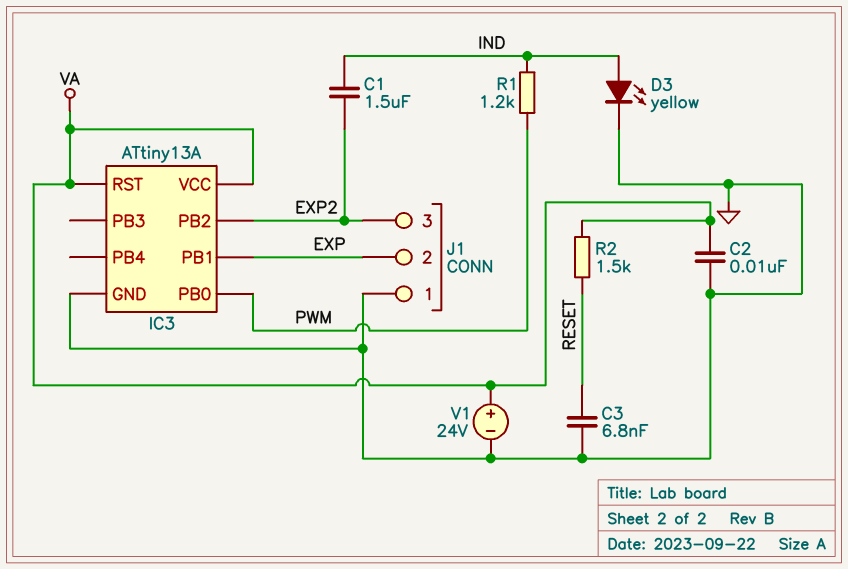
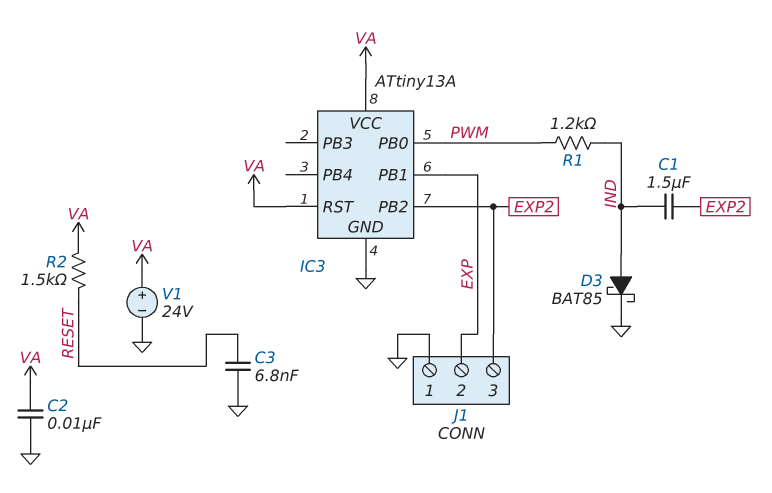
D3: LED yellow (A IND, K GND) -> schottky BAT85 (A IND, K GND)

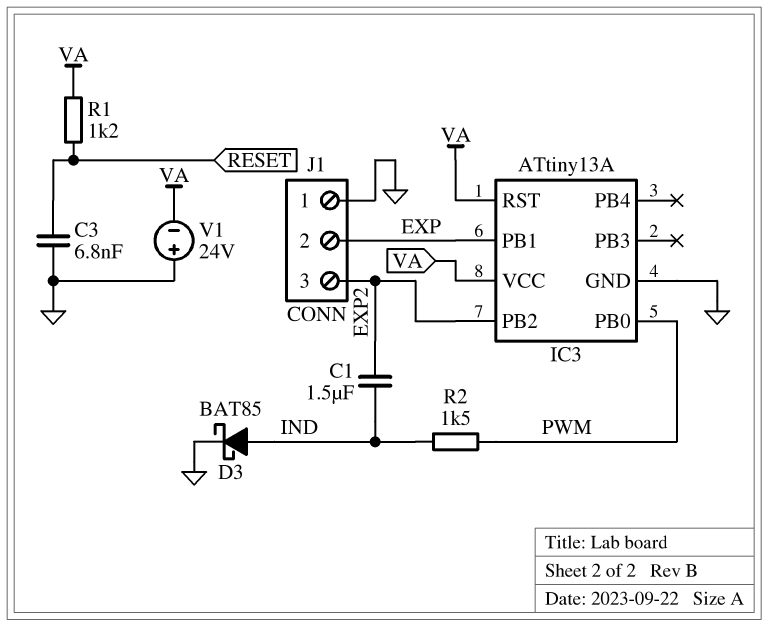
C2: 10nF (GND, VA) -> none
R1: 1.2k (IND, PWM) -> 1.2k (RESET, VA)
R2: 1.5k (RESET, VA) -> 1.5k (IND, PWM)
V1: 24V (plus VA, minus GND) -> 24V (plus GND, minus VA)

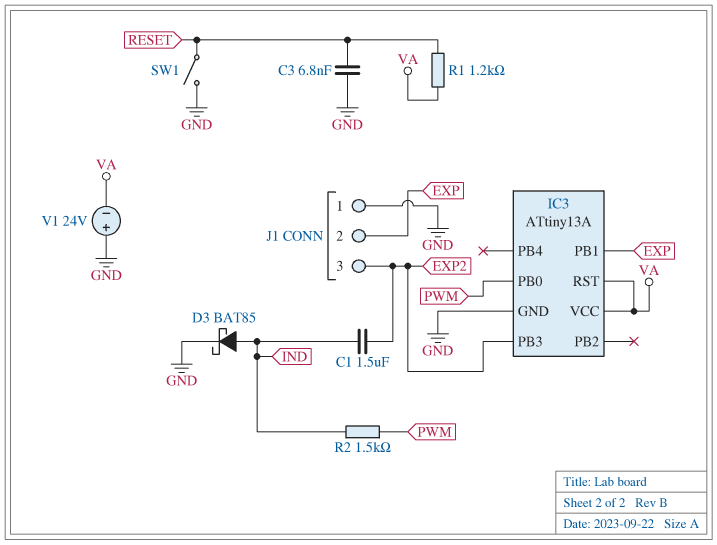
IC3 pin PB2: EXP2 -> none
IC3 pin PB3: none -> EXP2
SW1: none -> switch (GND, RESET)

